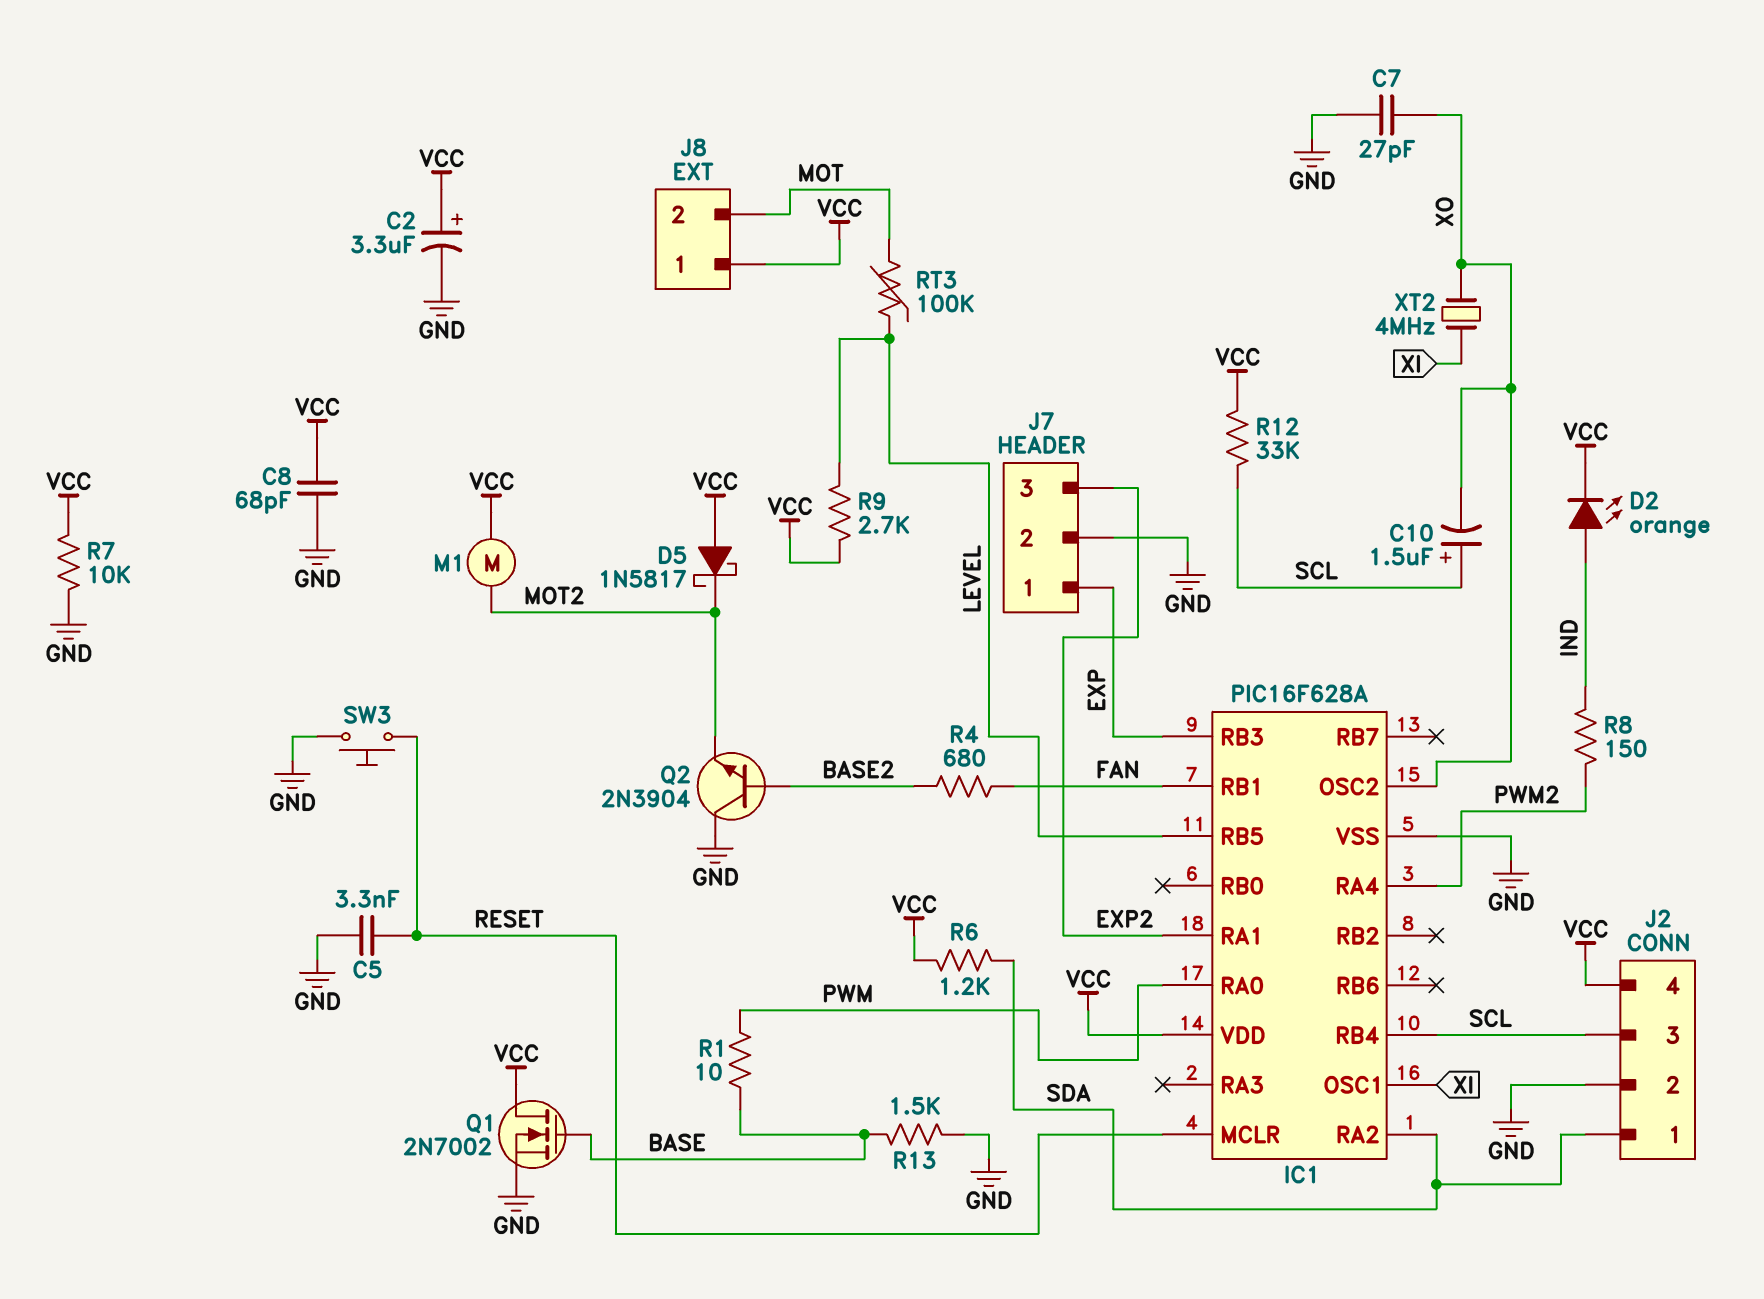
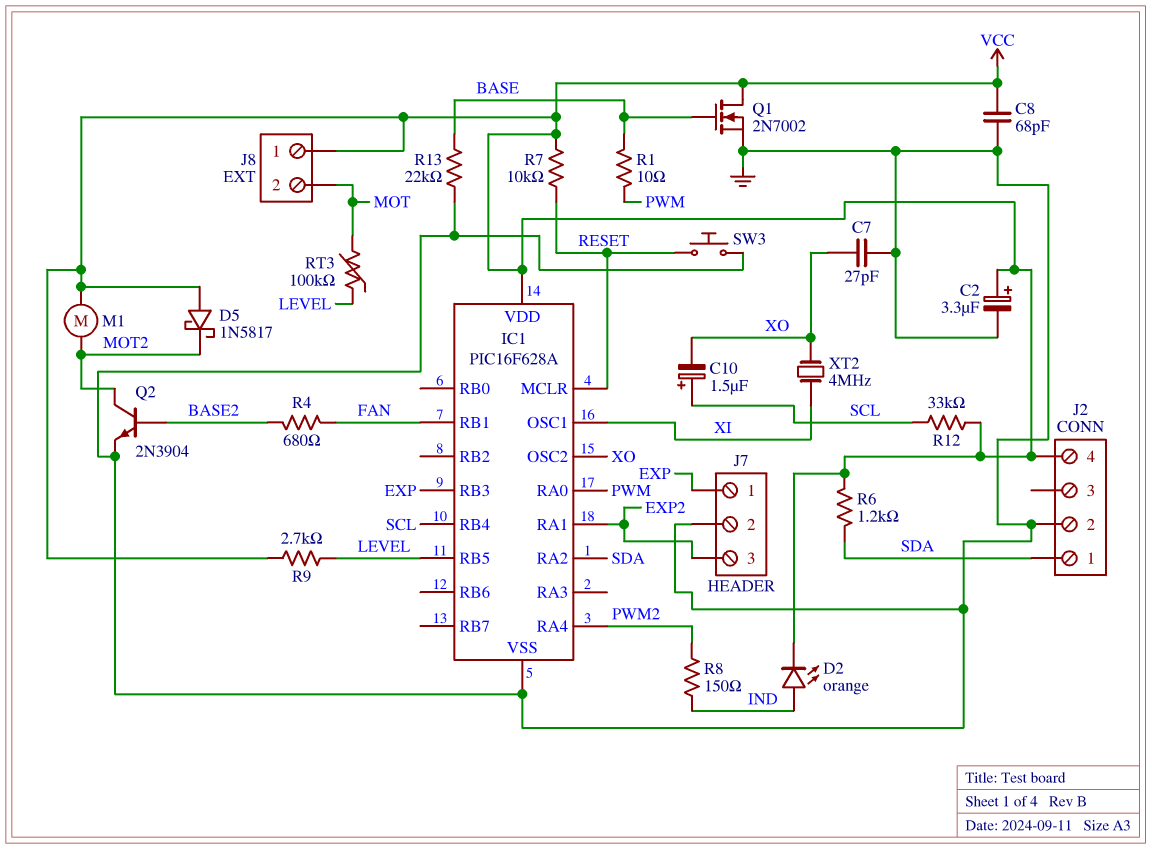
C5: 3.3nF (GND, RESET) -> none
J2 pin 3: SCL -> none
Q2: NPN 2N3904 (B BASE2, C GND, E MOT2) -> NPN 2N3904 (B BASE2, C MOT2, E GND)
R7: 10k (GND, VCC) -> 10k (RESET, VCC)
R13: 1.5k (BASE, GND) -> 22k (BASE, GND)

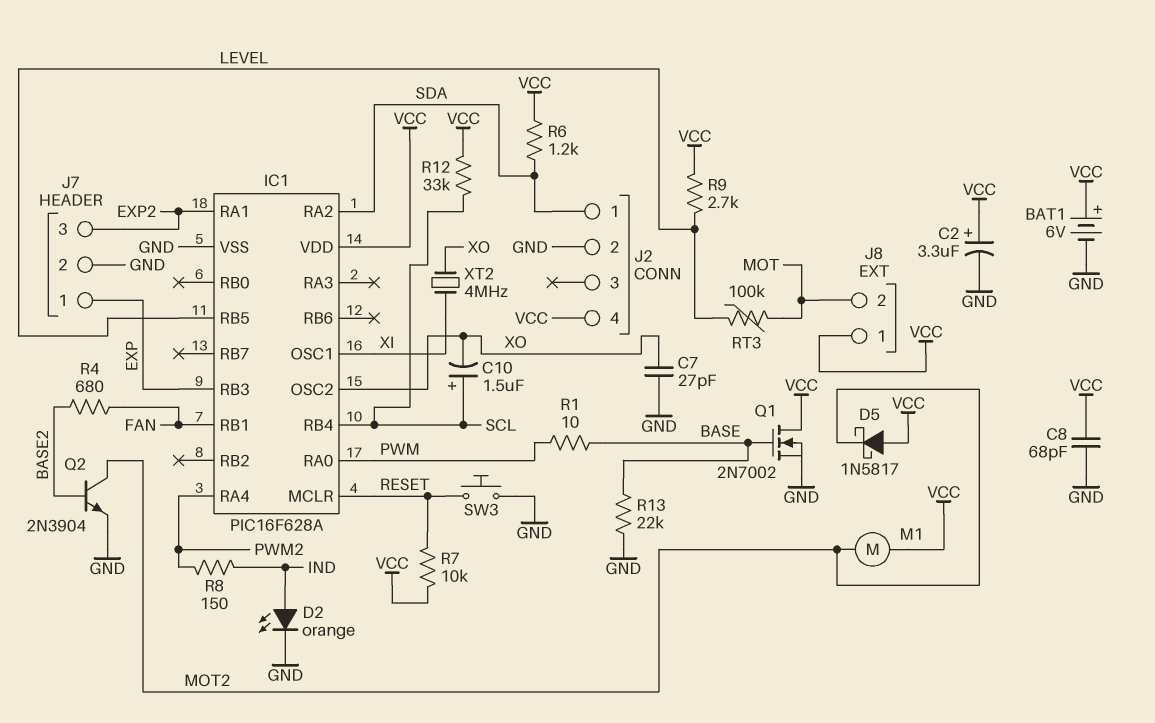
BAT1: none -> 6V (plus VCC, minus GND)
D2: LED orange (A IND, K VCC) -> LED orange (A IND, K GND)

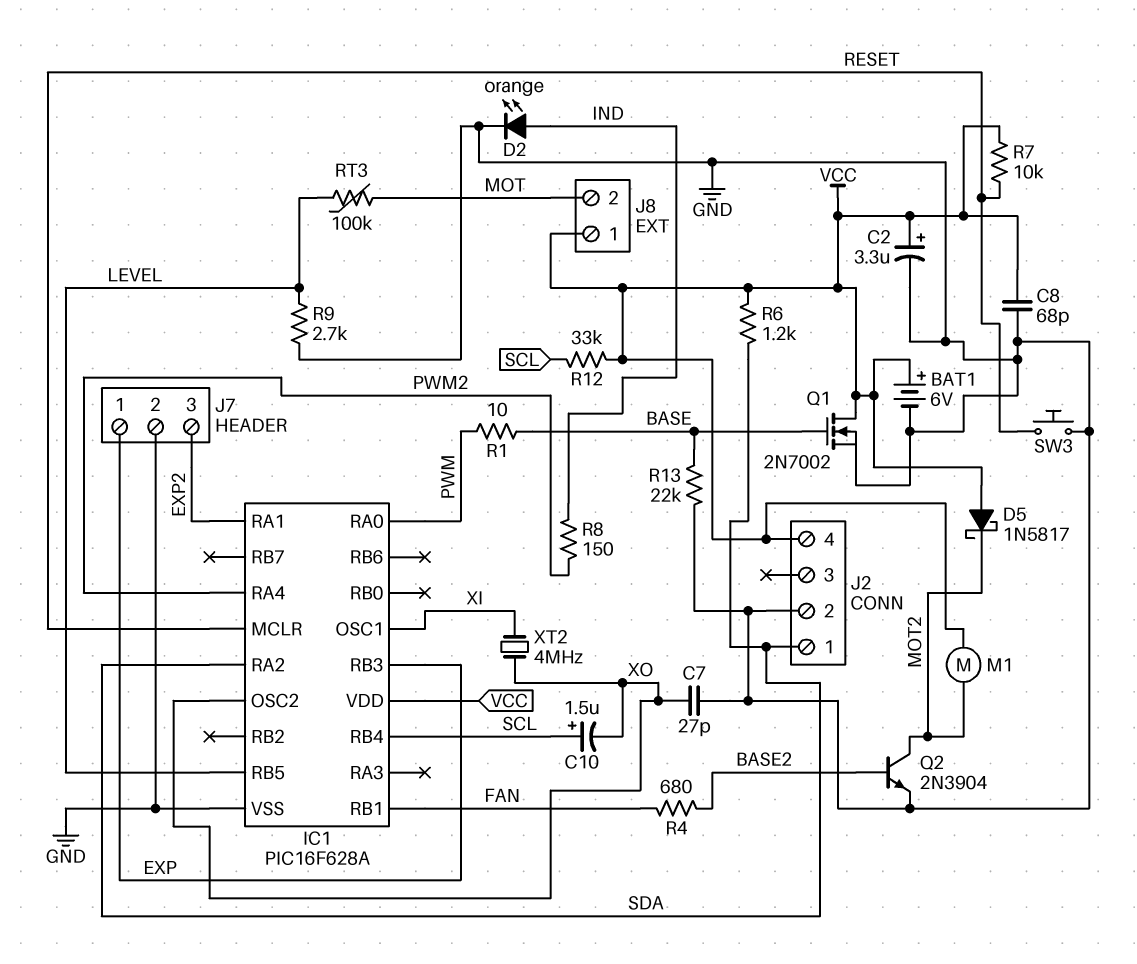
R9: 2.7k (LEVEL, VCC) -> 2.7k (GND, LEVEL)

